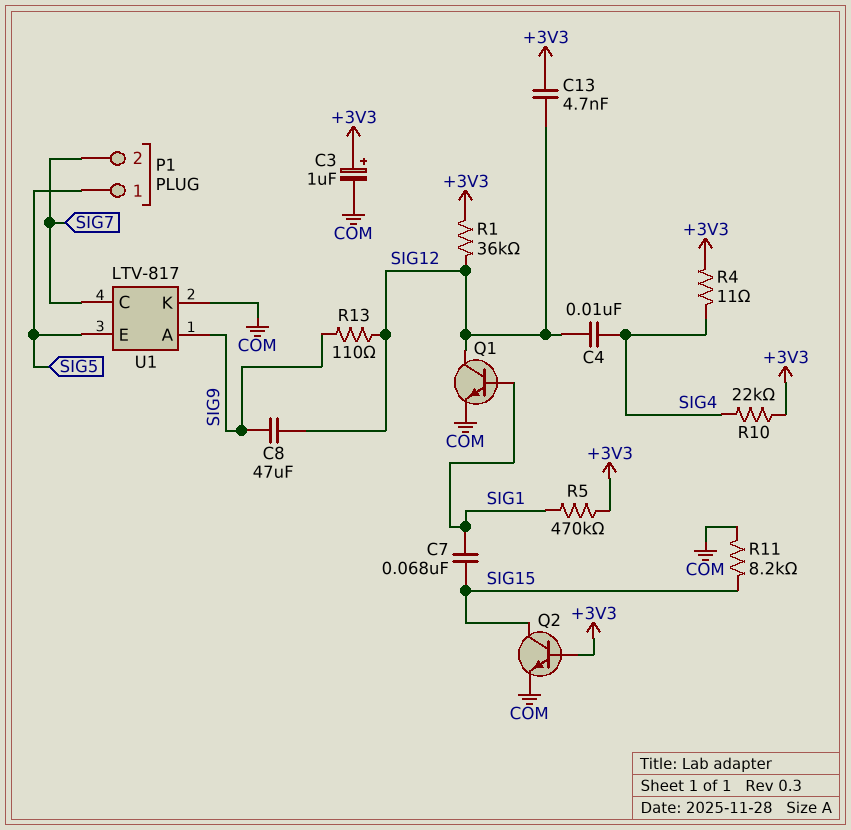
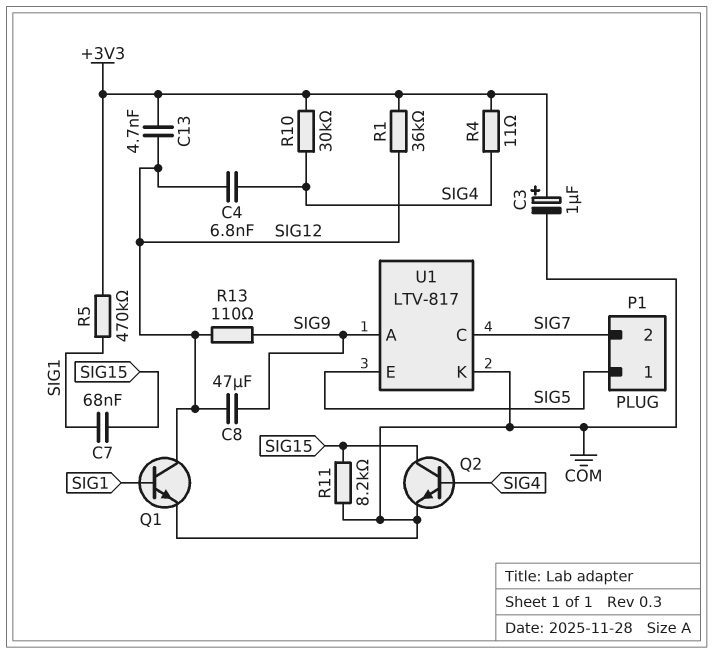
C4: 10nF (SIG4, SIG12) -> 6.8nF (SIG4, SIG12)
Q2: NPN (B +3V3, C SIG15, E COM) -> NPN (B SIG4, C SIG15, E COM)
R10: 22k (+3V3, SIG4) -> 30k (+3V3, SIG4)

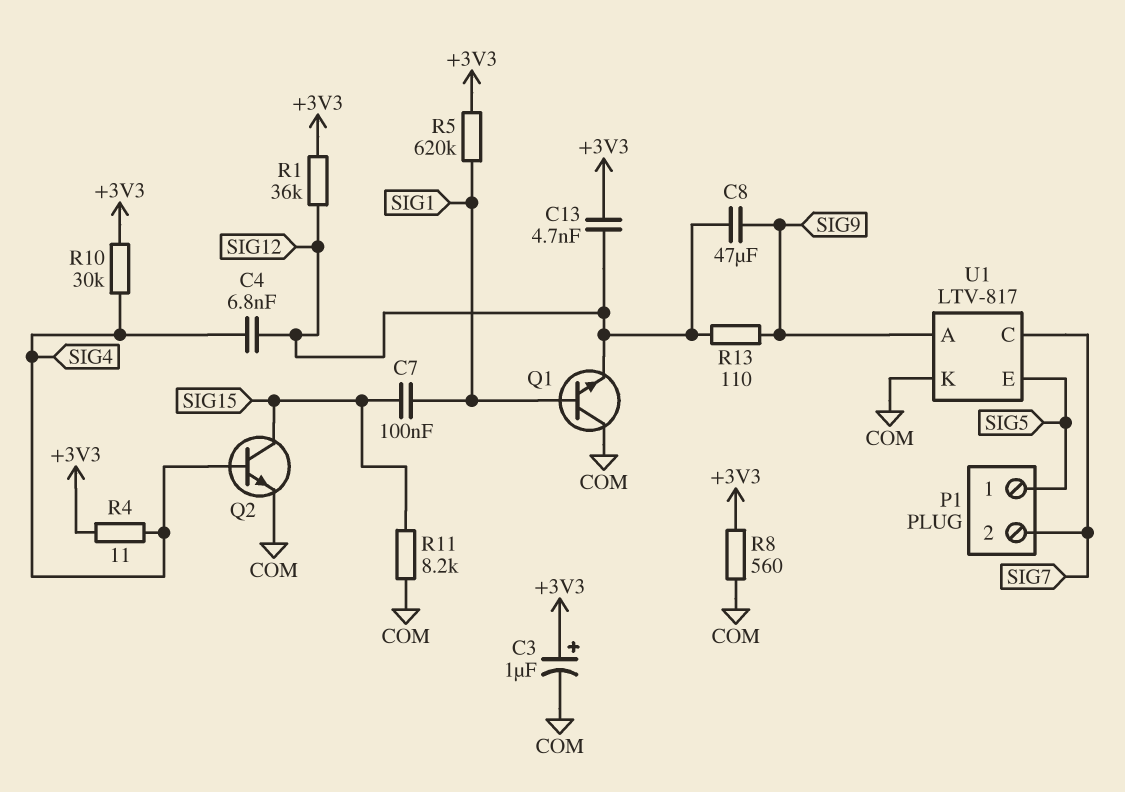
C7: 68nF (SIG1, SIG15) -> 100nF (SIG1, SIG15)
Q1: NPN (B SIG1, C SIG12, E COM) -> NPN (B SIG1, C COM, E SIG12)
R5: 470k (+3V3, SIG1) -> 620k (+3V3, SIG1)
R8: none -> 560 (+3V3, COM)

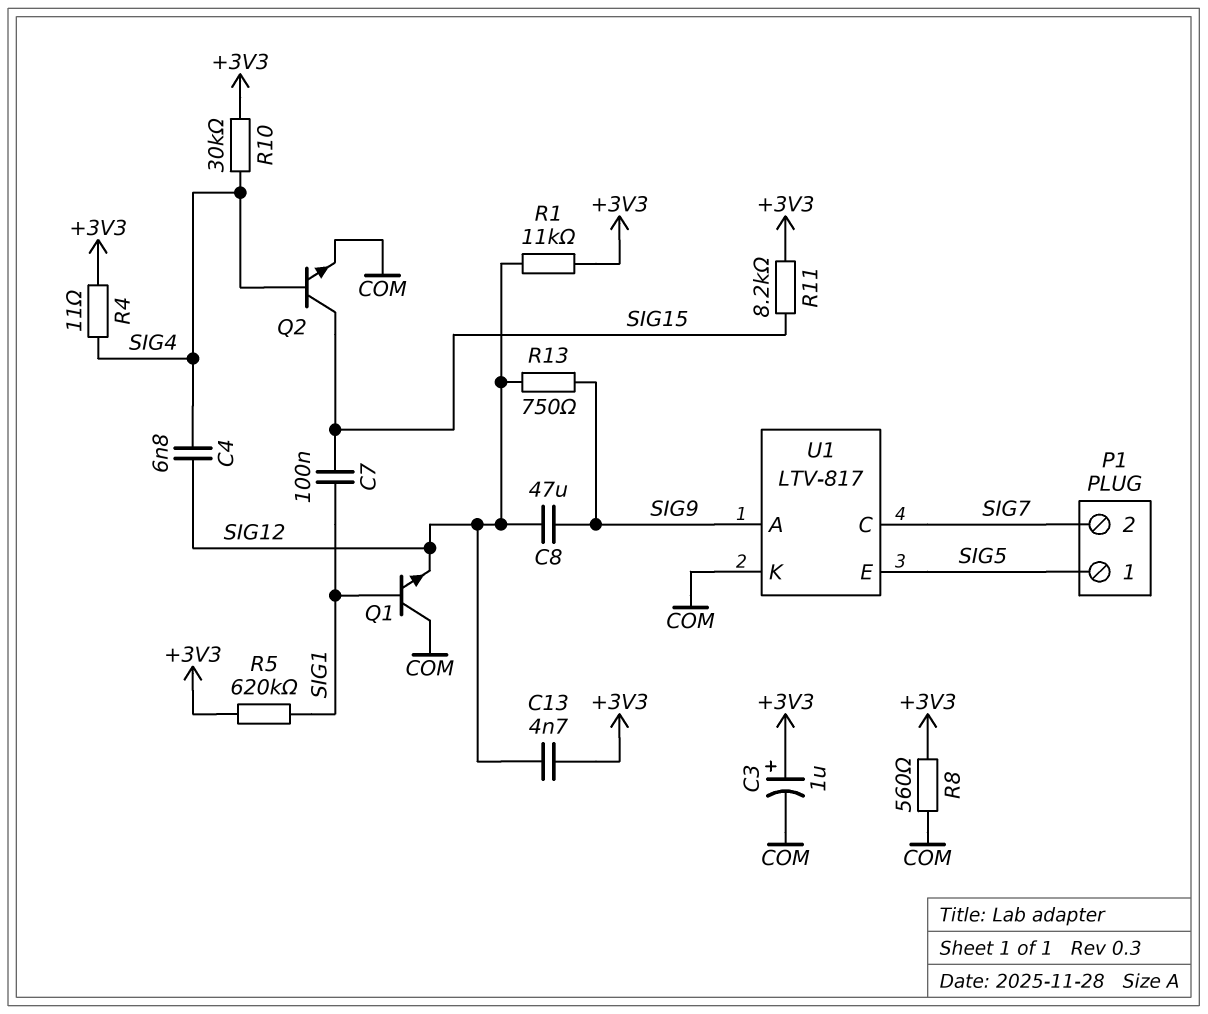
R1: 36k (+3V3, SIG12) -> 11k (+3V3, SIG12)
R11: 8.2k (COM, SIG15) -> 8.2k (+3V3, SIG15)
R13: 110 (SIG9, SIG12) -> 750 (SIG9, SIG12)

